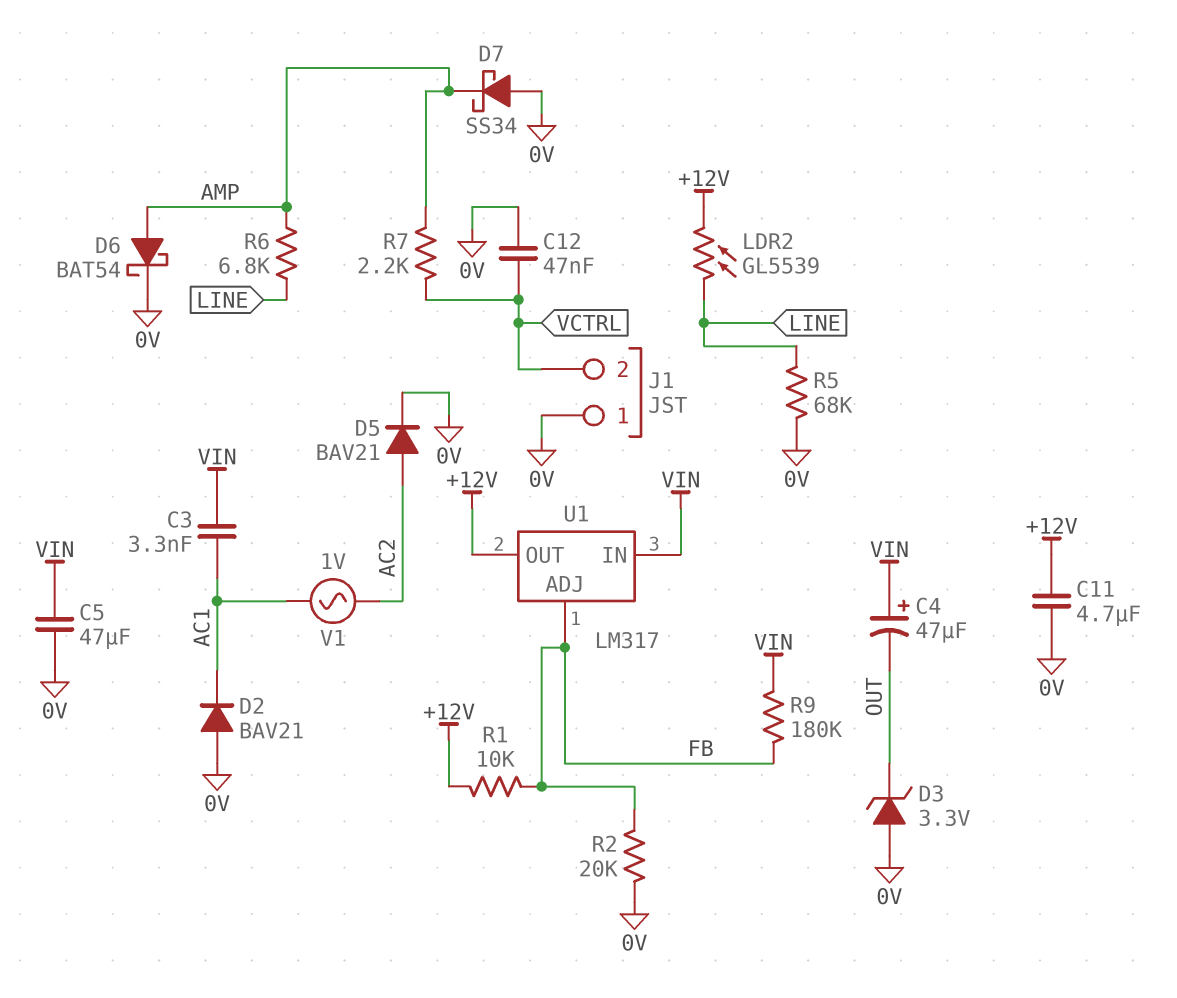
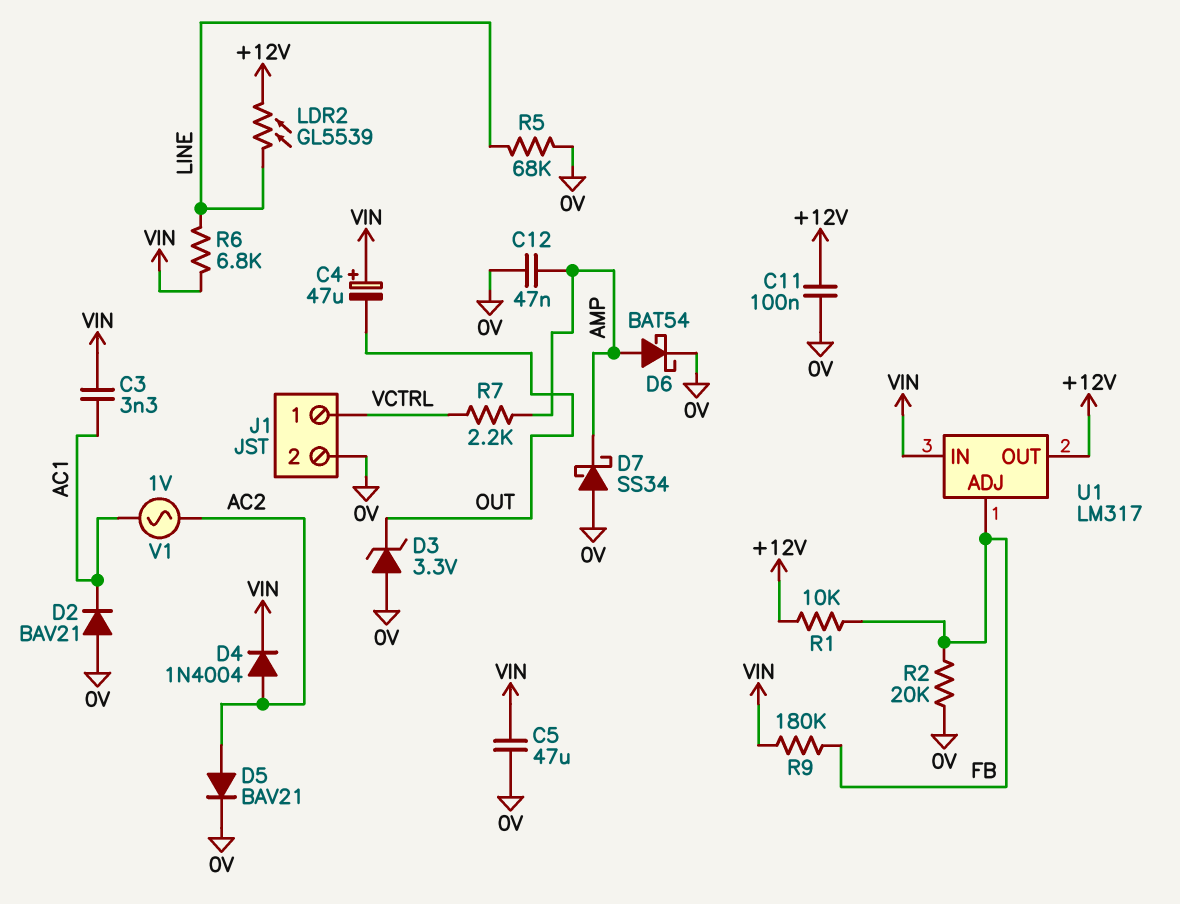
C11: 4.7uF (+12V, 0V) -> 100nF (+12V, 0V)
C12: 47nF (0V, VCTRL) -> 47nF (0V, AMP)
D4: none -> diode 1N4004 (A AC2, K VIN)
J1 pin 1: 0V -> VCTRL
J1 pin 2: VCTRL -> 0V
R6: 6.8k (AMP, LINE) -> 6.8k (LINE, VIN)

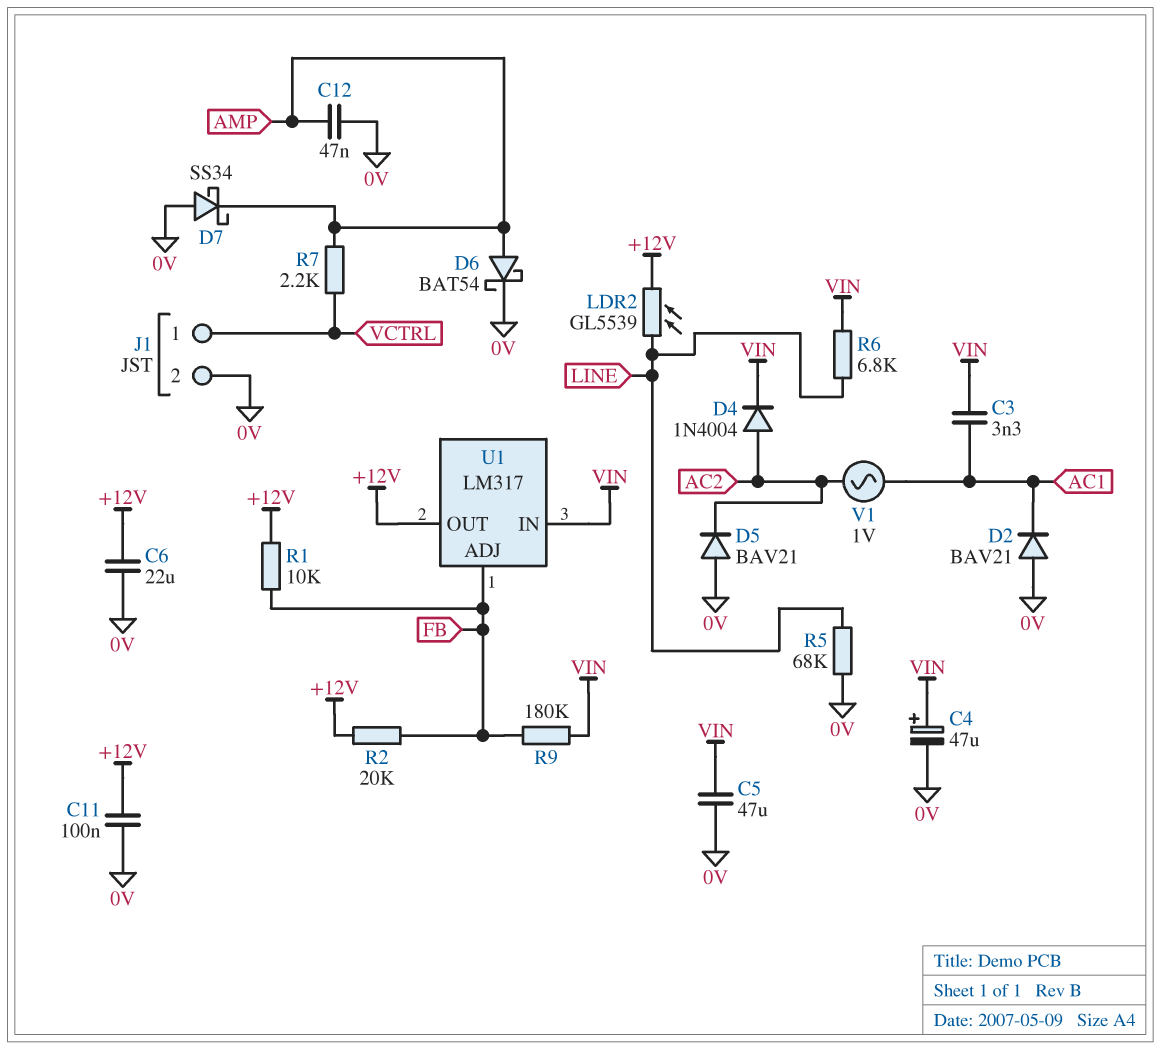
C4: 47uF (plus VIN, minus OUT) -> 47uF (plus VIN, minus 0V)
C6: none -> 22uF (+12V, 0V)
D3: zener 3.3V (A 0V, K OUT) -> none
D5: diode BAV21 (A AC2, K 0V) -> diode BAV21 (A 0V, K AC2)
R2: 20k (0V, FB) -> 20k (+12V, FB)

